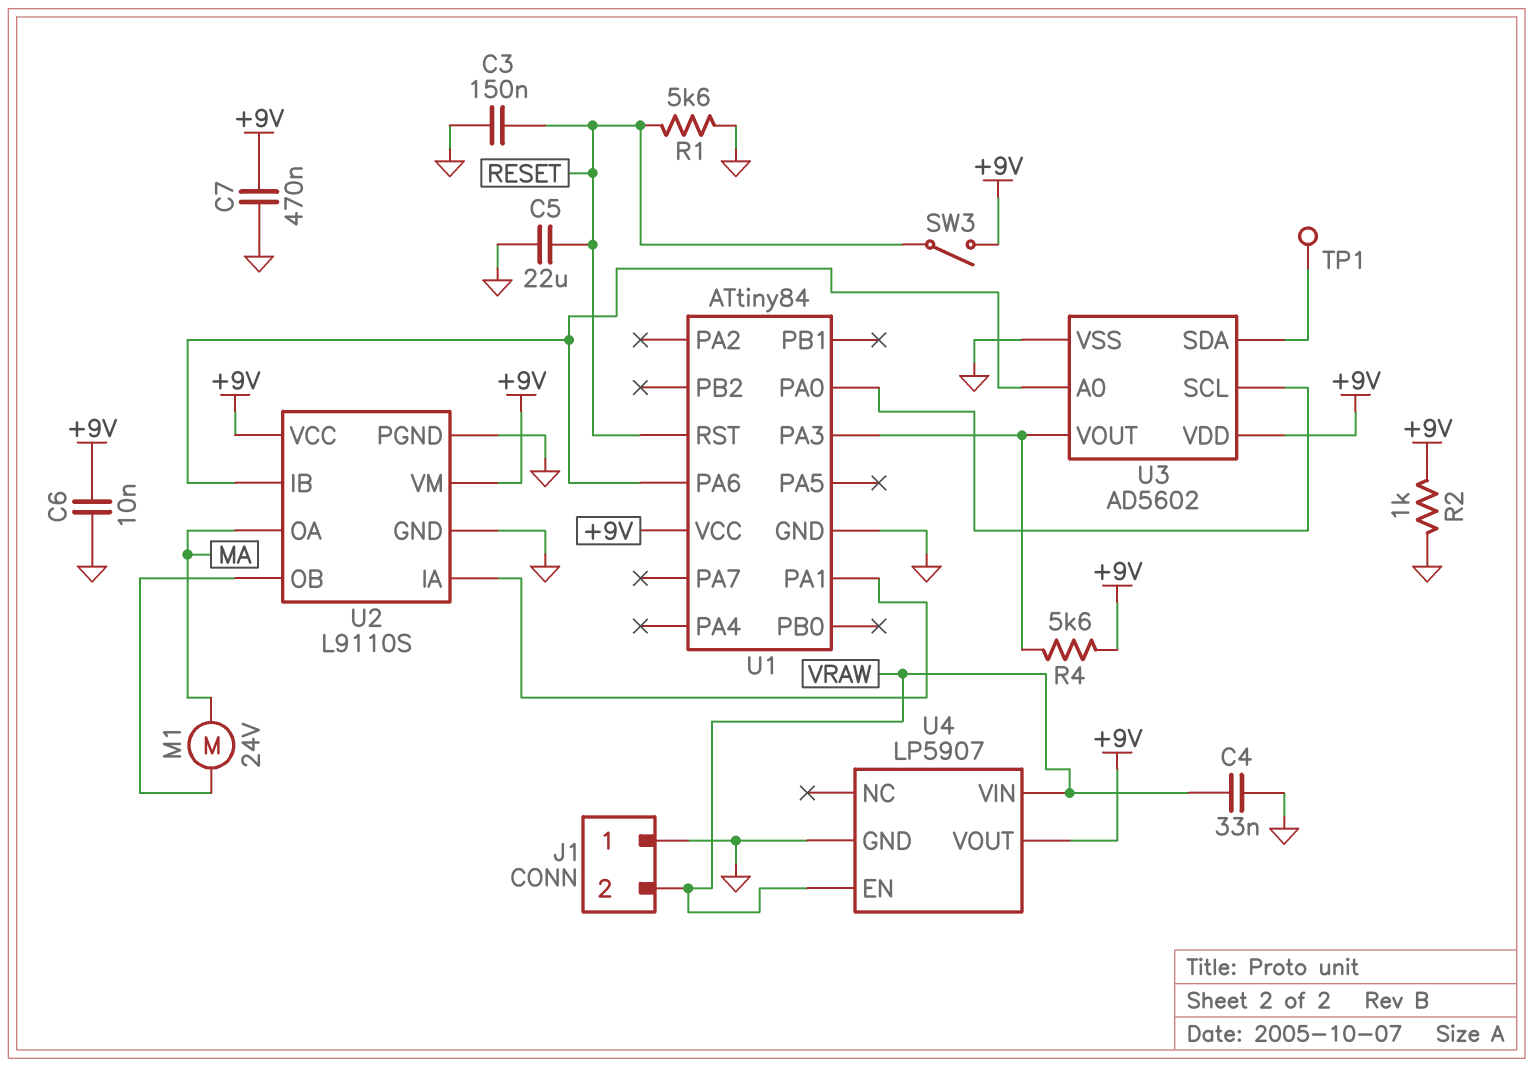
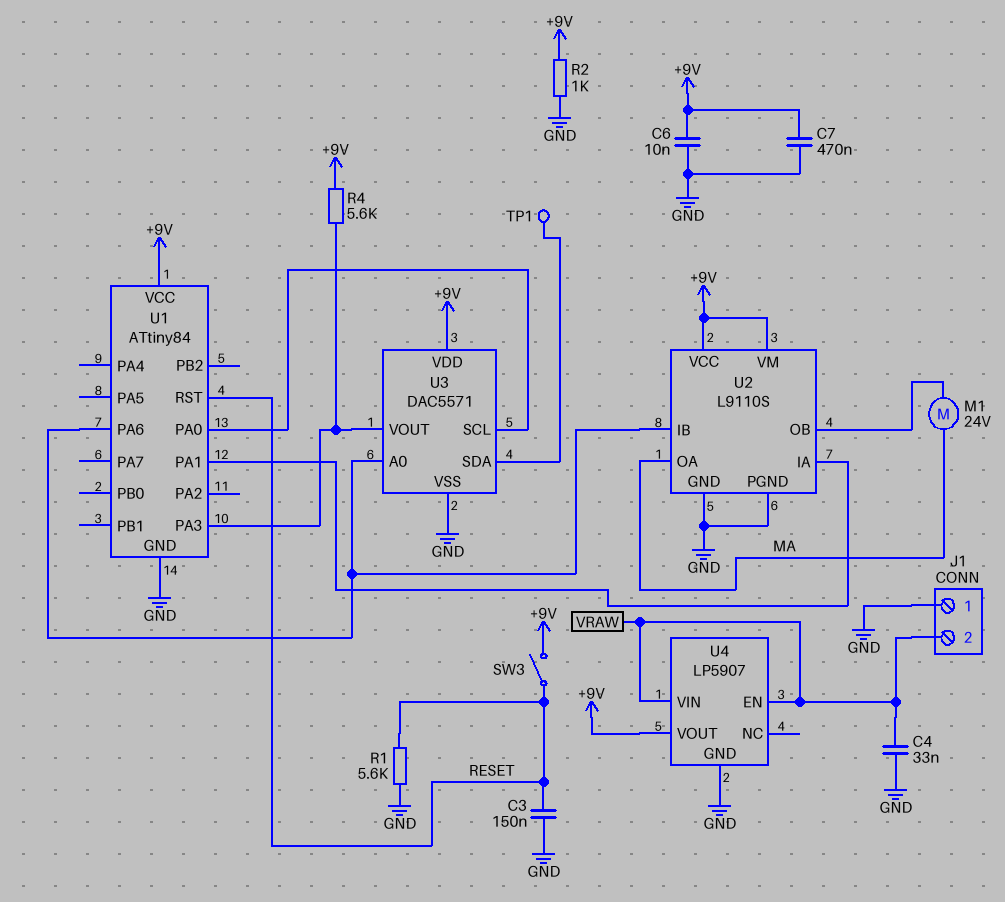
C5: 22uF (GND, RESET) -> none
U3: AD5602 -> DAC5571

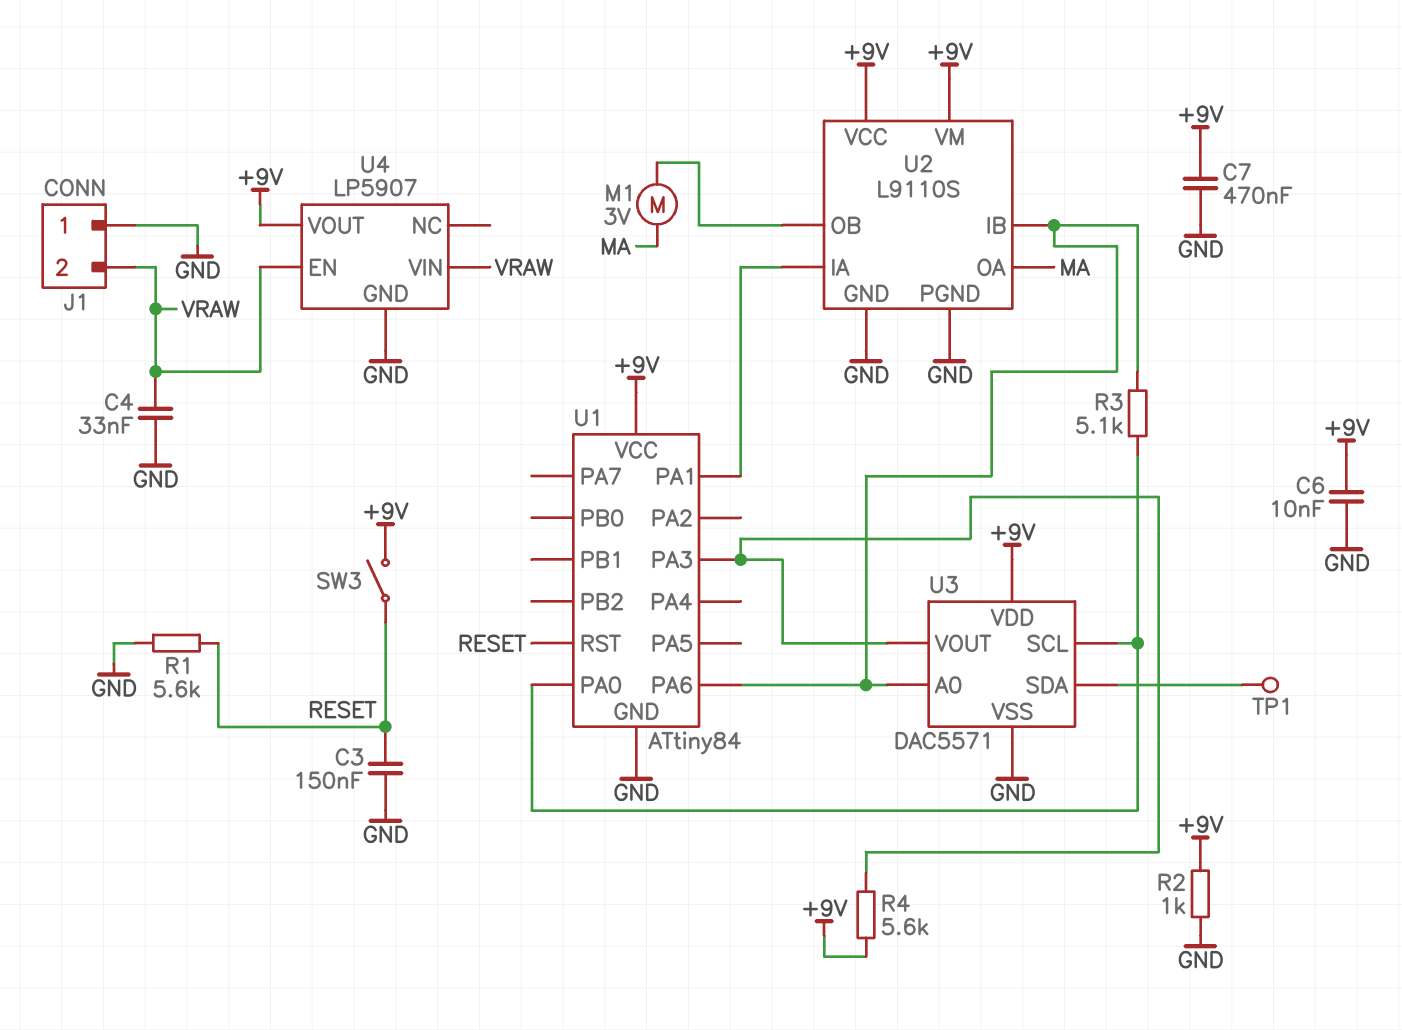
M1: motor 24V (MA, U2/OB) -> motor 3V (MA, U2/OB)
R3: none -> 5.1k (U1/PA0, U1/PA6)

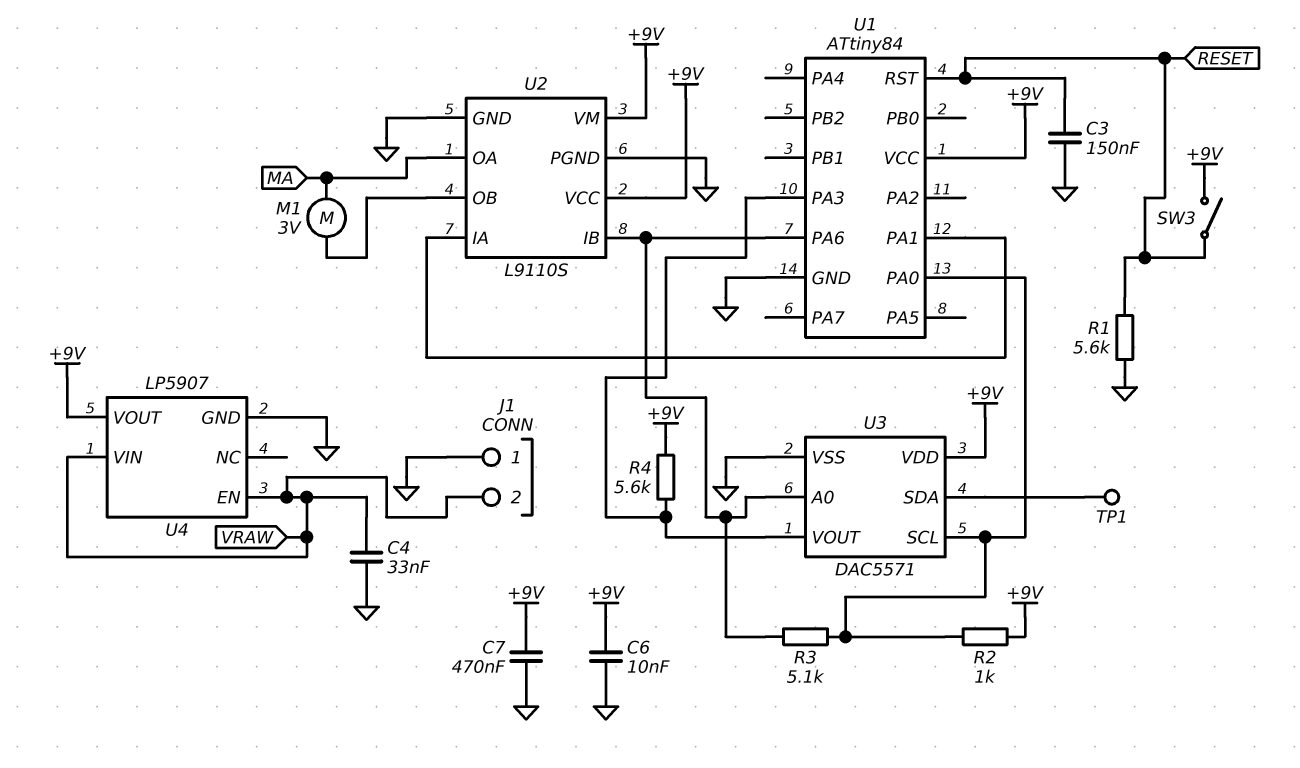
R2: 1k (+9V, GND) -> 1k (+9V, U1/PA0)

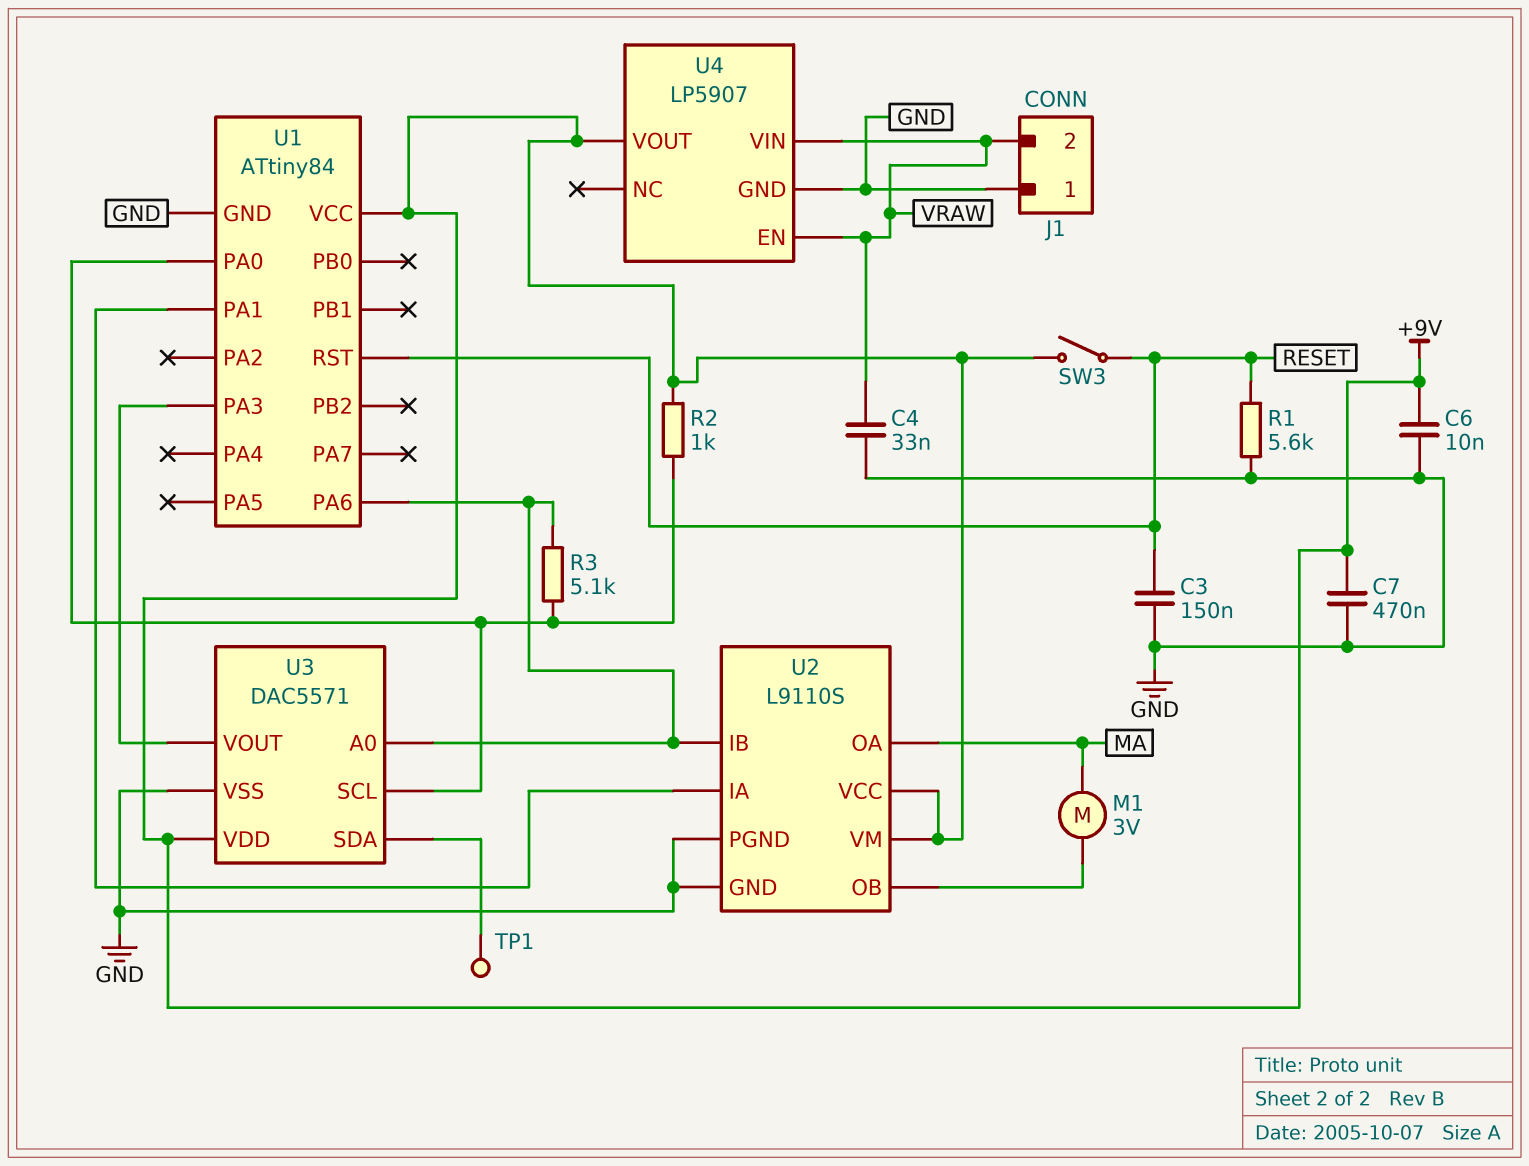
R4: 5.6k (+9V, U1/PA3) -> none

